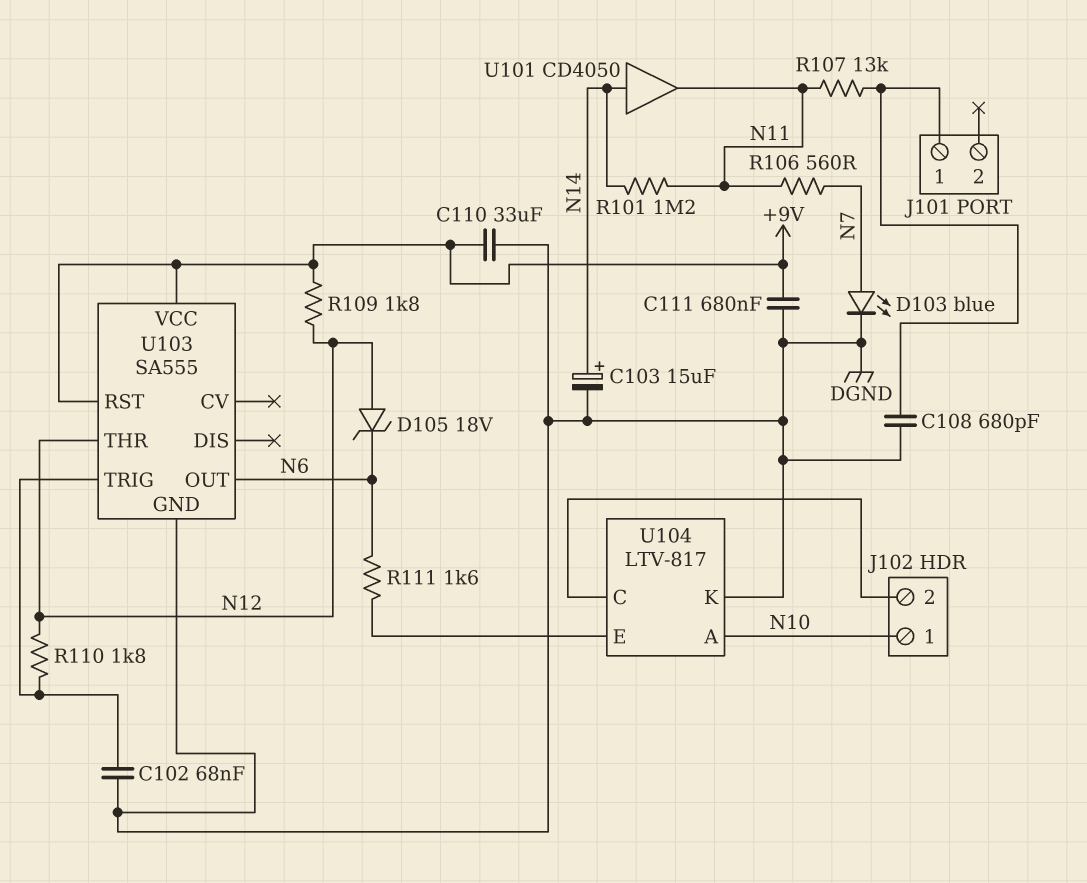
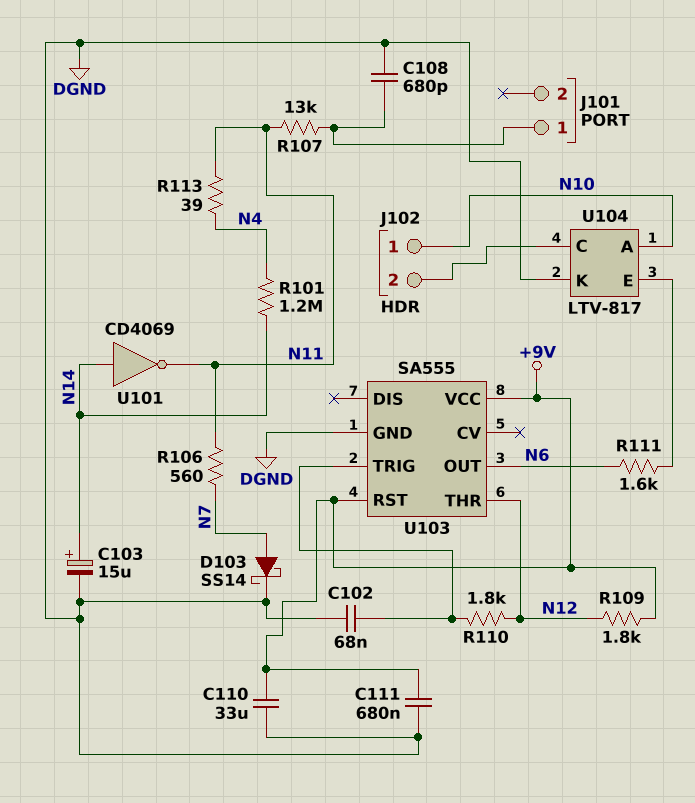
D103: LED blue (A N7, K DGND) -> schottky SS14 (A N7, K DGND)
D105: zener 18V (A N12, K N6) -> none
R101: 1.2M (N11, N14) -> 1.2M (N4, N14)
R113: none -> 39 (N4, N11)
U101: buffer CD4050 (in N14, out N11) -> NOT CD4069 (in N14, out N11)

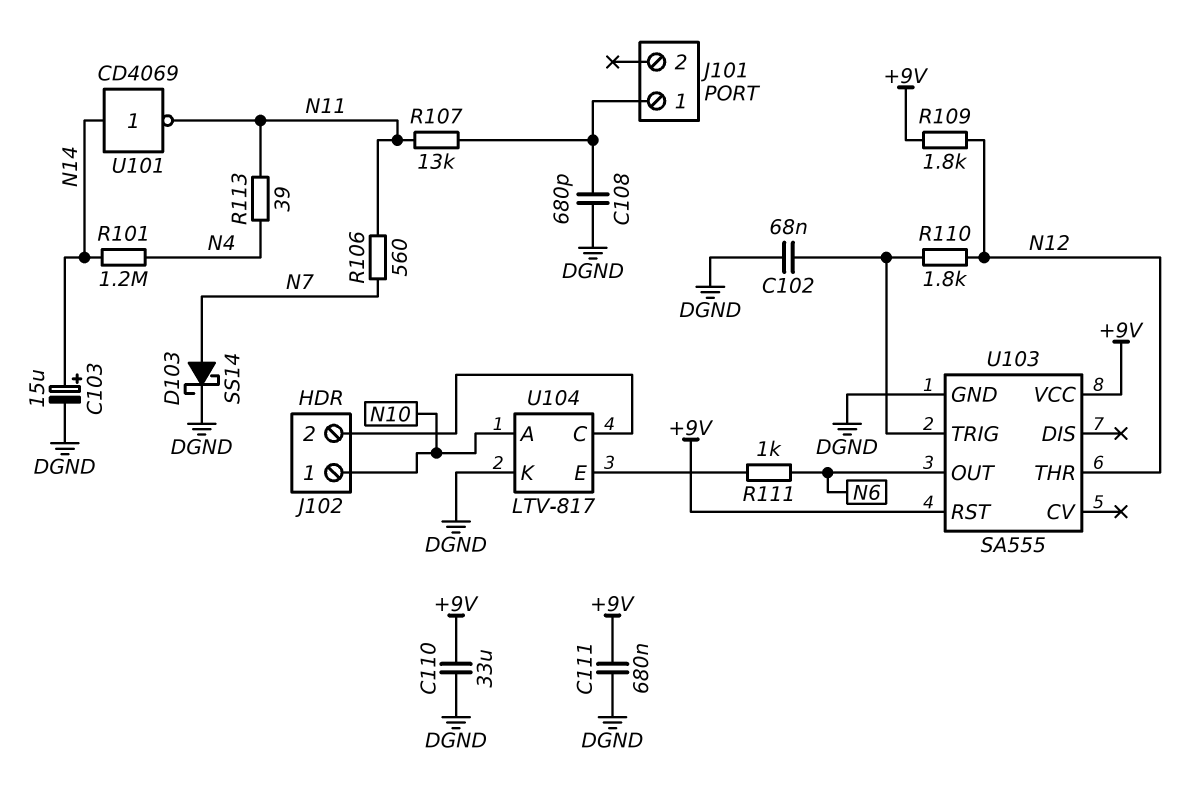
R111: 1.6k (N6, U104/E) -> 1k (N6, U104/E)

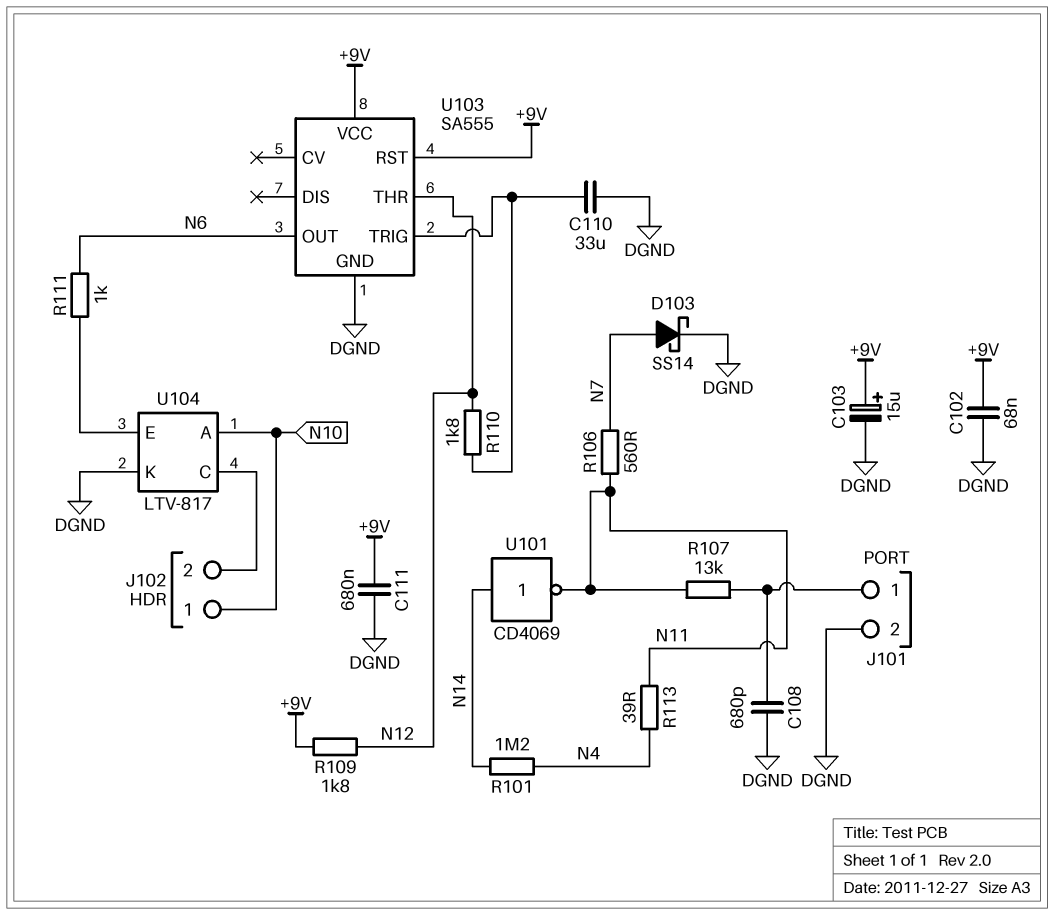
C102: 68nF (DGND, U103/TRIG) -> 68nF (+9V, DGND)
C103: 15uF (plus N14, minus DGND) -> 15uF (plus +9V, minus DGND)
C110: 33uF (+9V, DGND) -> 33uF (DGND, U103/TRIG)
J101 pin 2: none -> DGND

